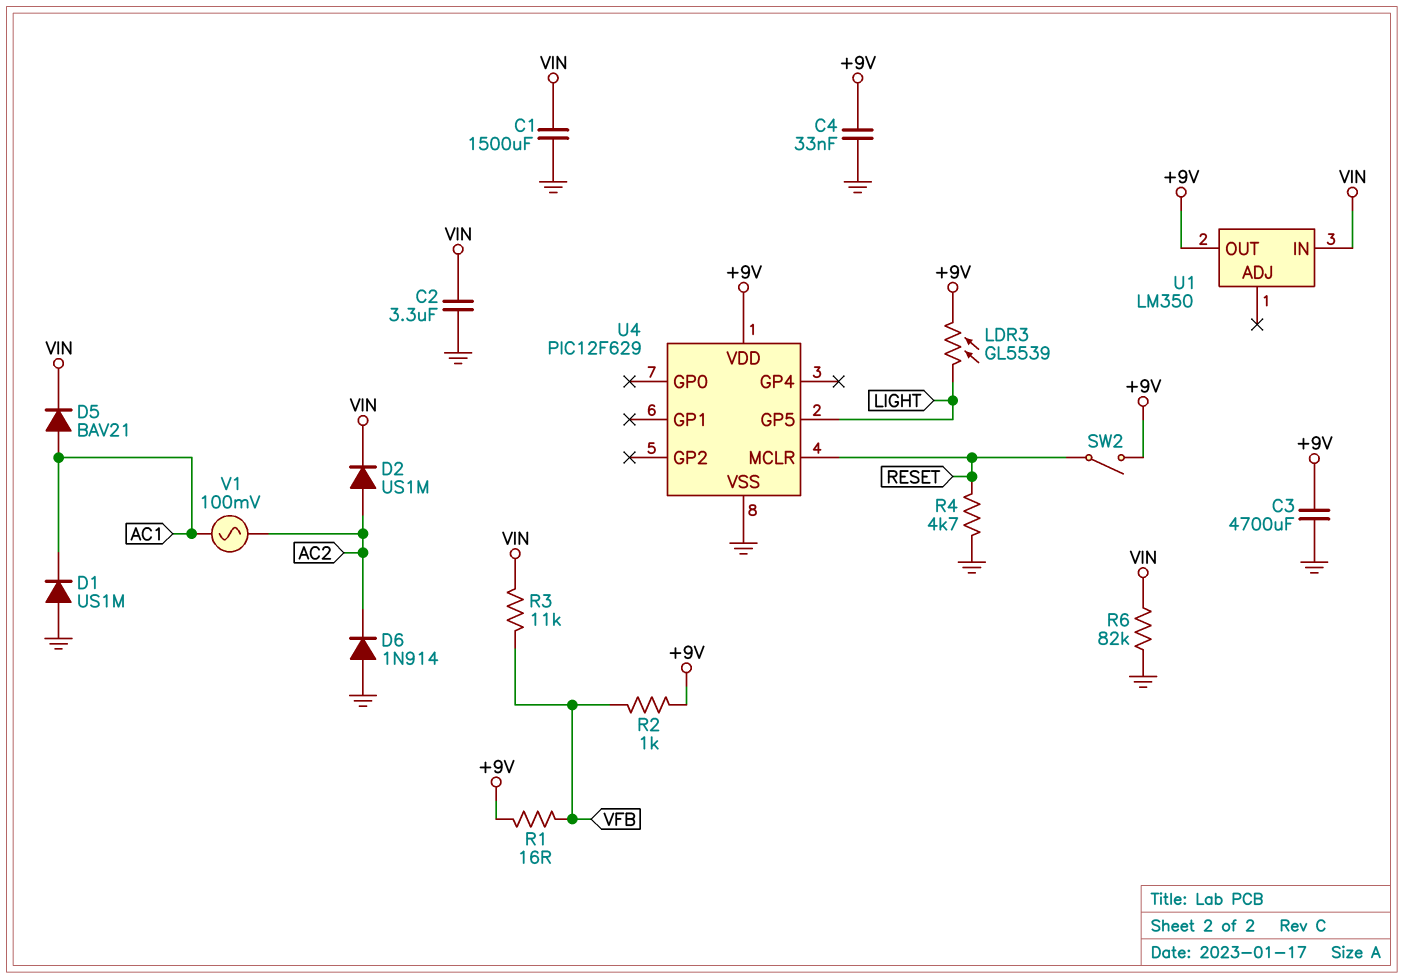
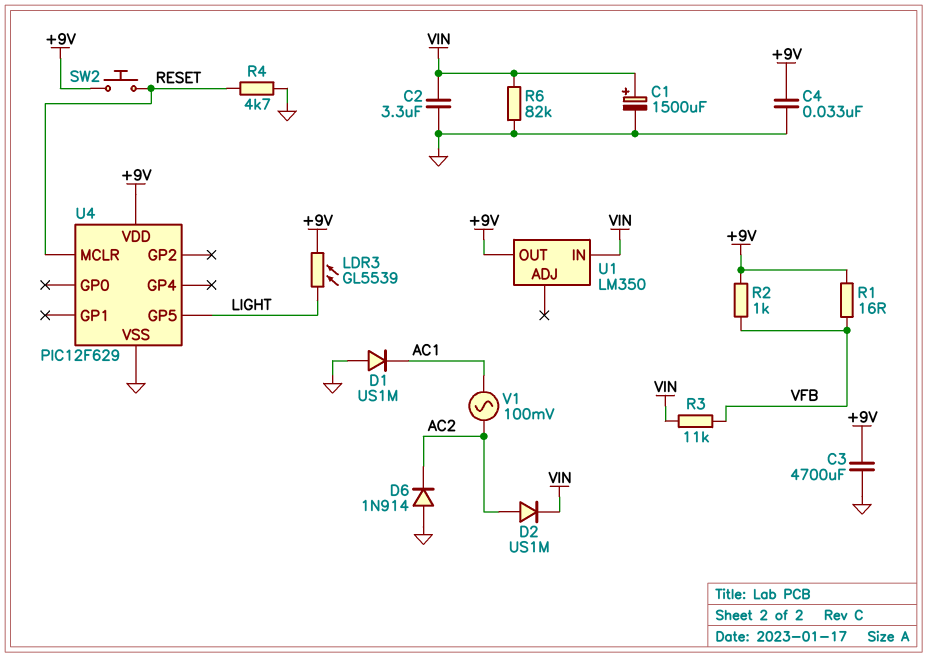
C1: 1500uF (GND, VIN) -> 1500uF (plus VIN, minus GND)
D5: diode BAV21 (A AC1, K VIN) -> none
SW2: switch (+9V, RESET) -> button (+9V, RESET)

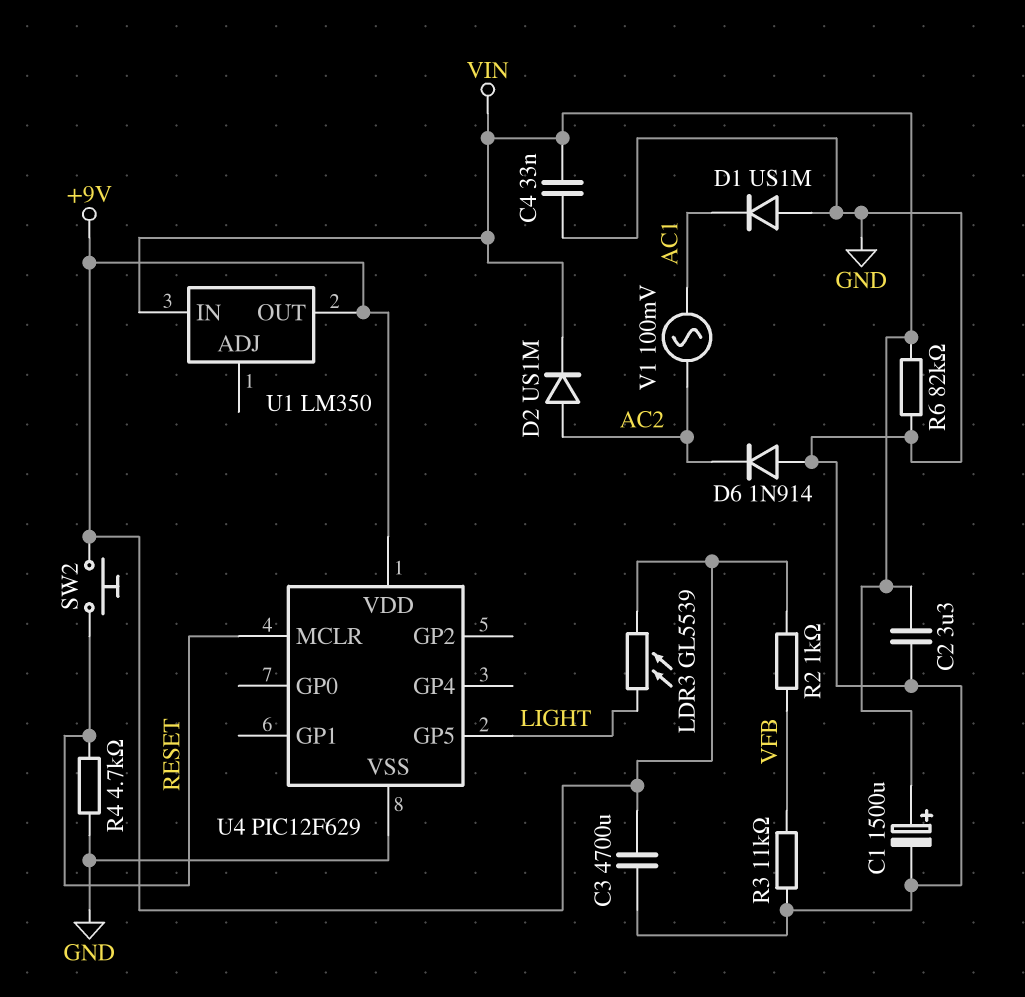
C4: 33nF (+9V, GND) -> 33nF (GND, VIN)
R1: 16 (+9V, VFB) -> none
R3: 11k (VFB, VIN) -> 11k (GND, VFB)

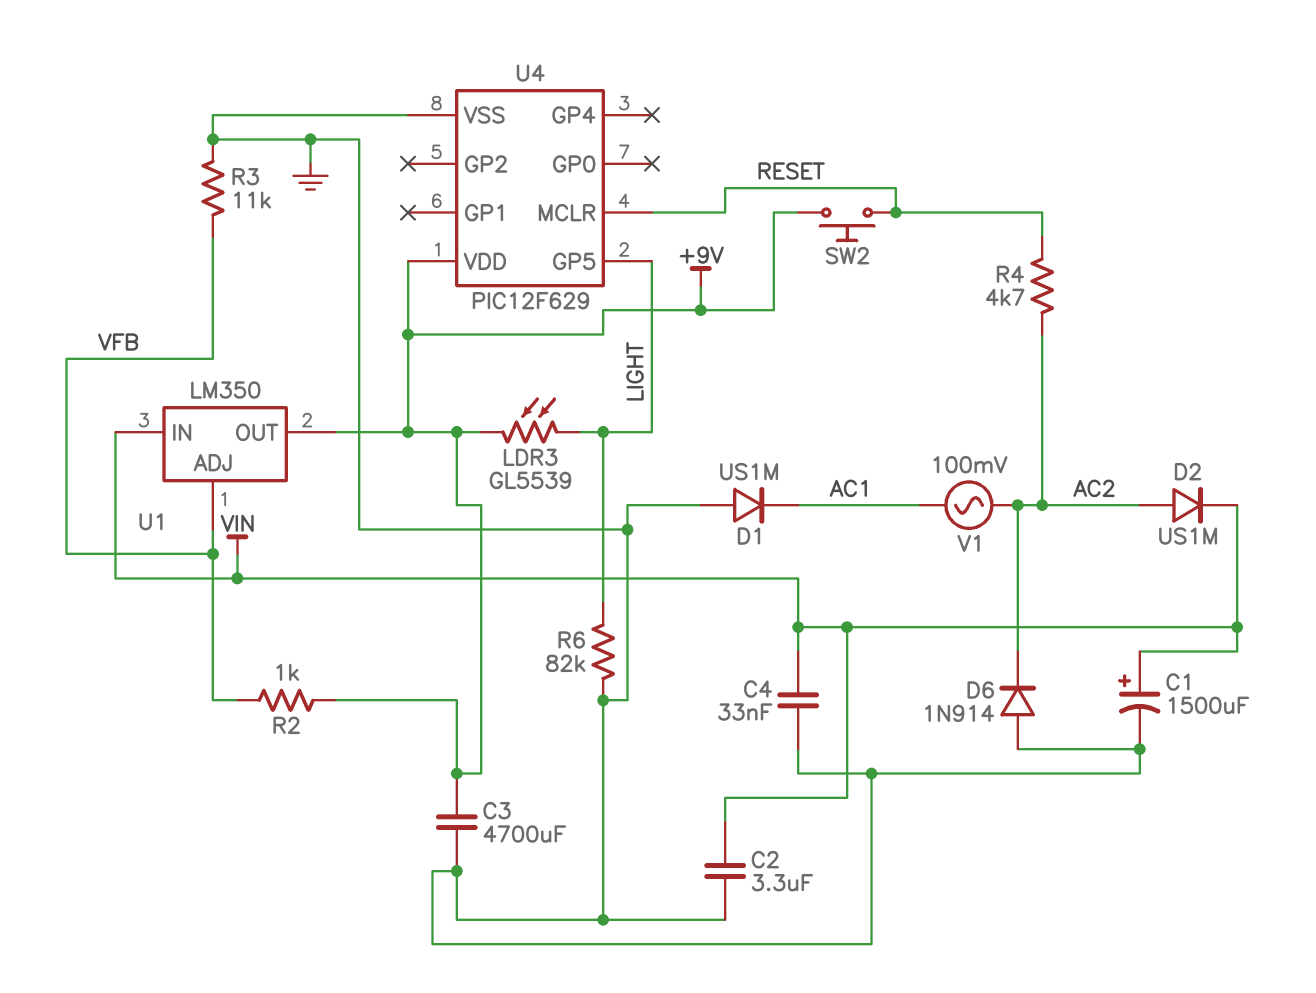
R4: 4.7k (GND, RESET) -> 4.7k (AC2, RESET)
R6: 82k (GND, VIN) -> 82k (GND, LIGHT)
U1 pin ADJ: none -> VFB

